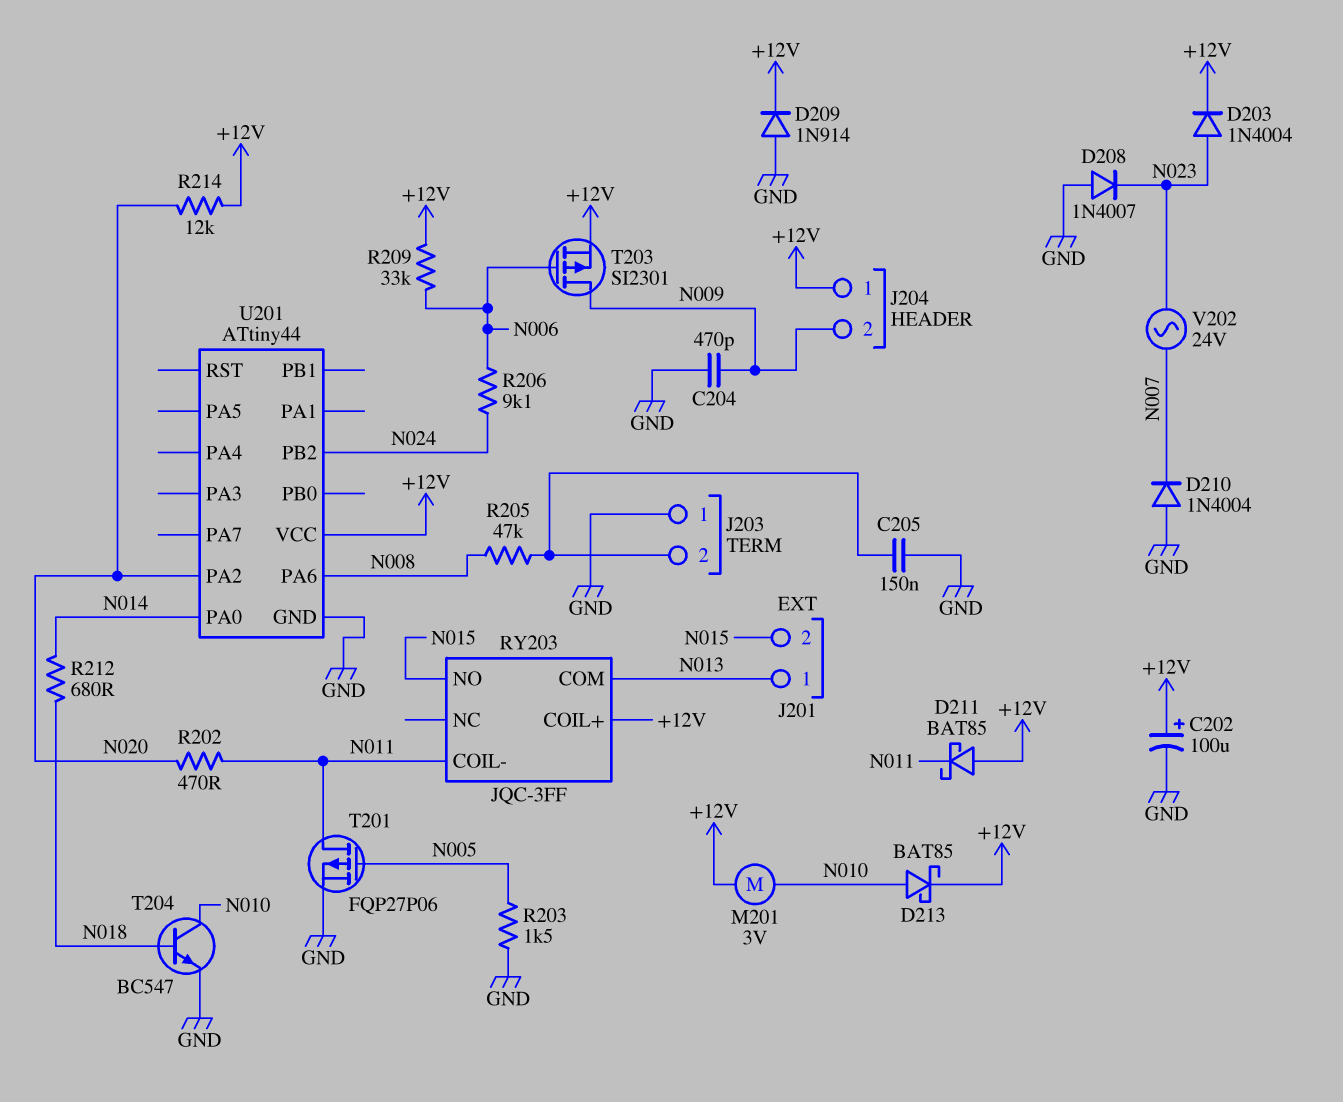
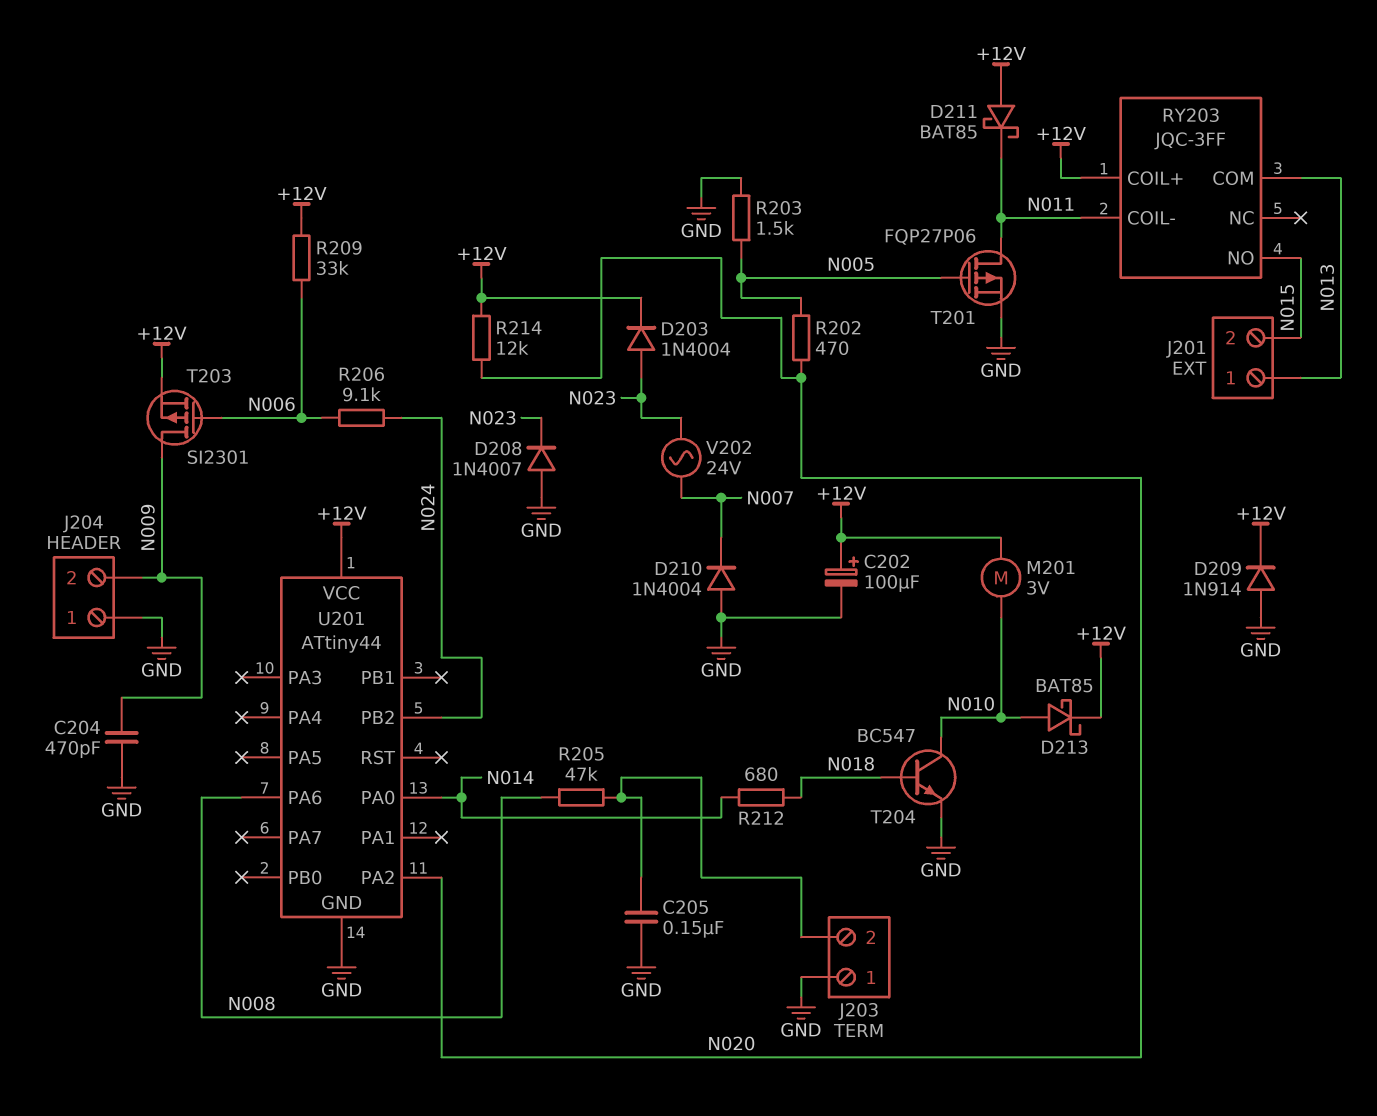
J204 pin 1: +12V -> GND
R202: 470 (N011, N020) -> 470 (N005, N020)

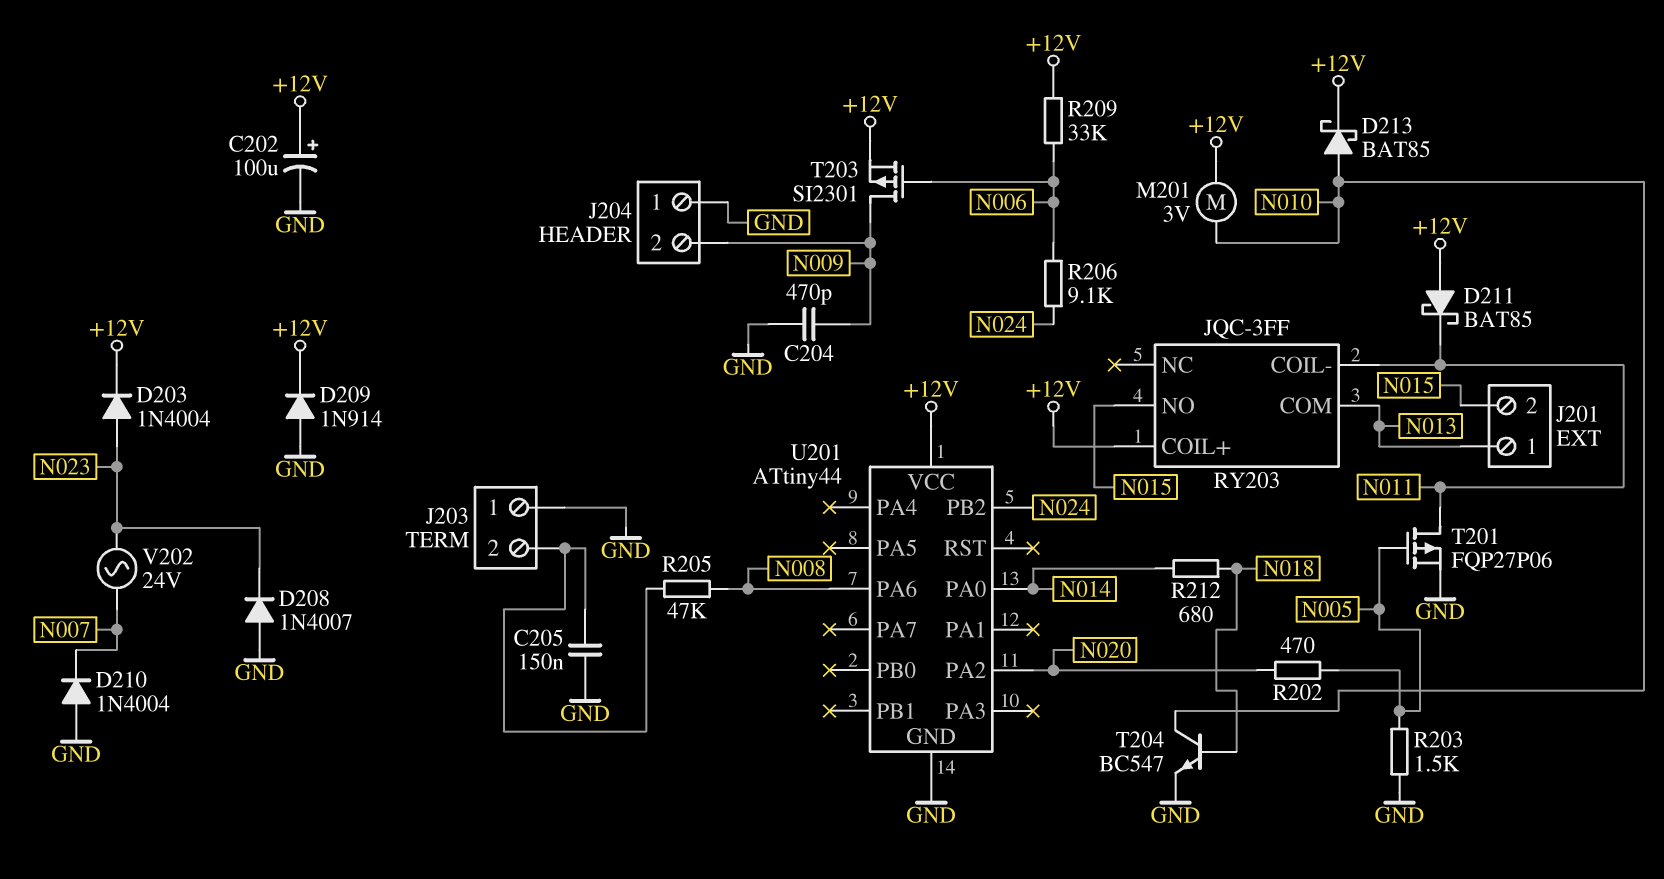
R214: 12k (+12V, N020) -> none

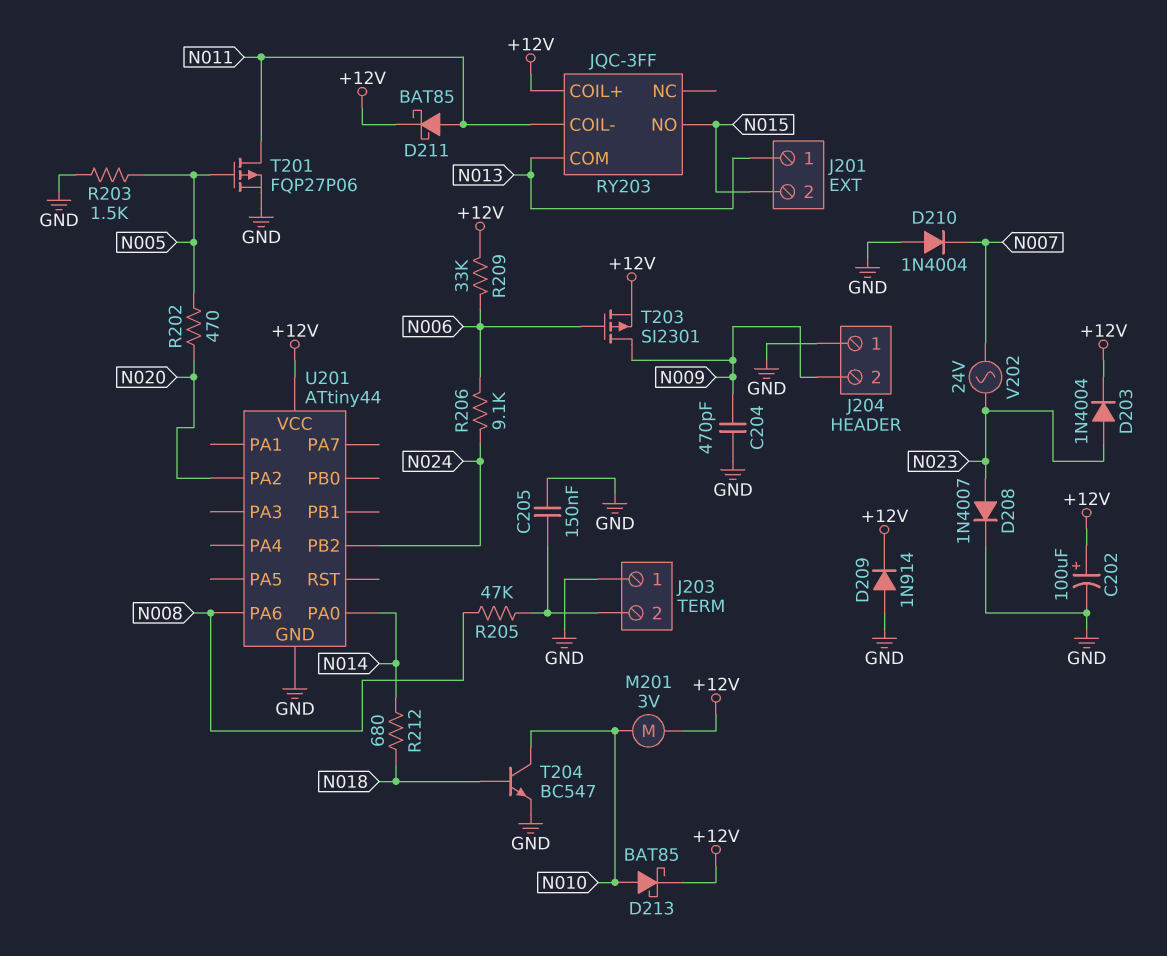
D208: diode 1N4007 (A GND, K N023) -> diode 1N4007 (A N023, K GND)
D211: schottky BAT85 (A +12V, K N011) -> schottky BAT85 (A N011, K +12V)

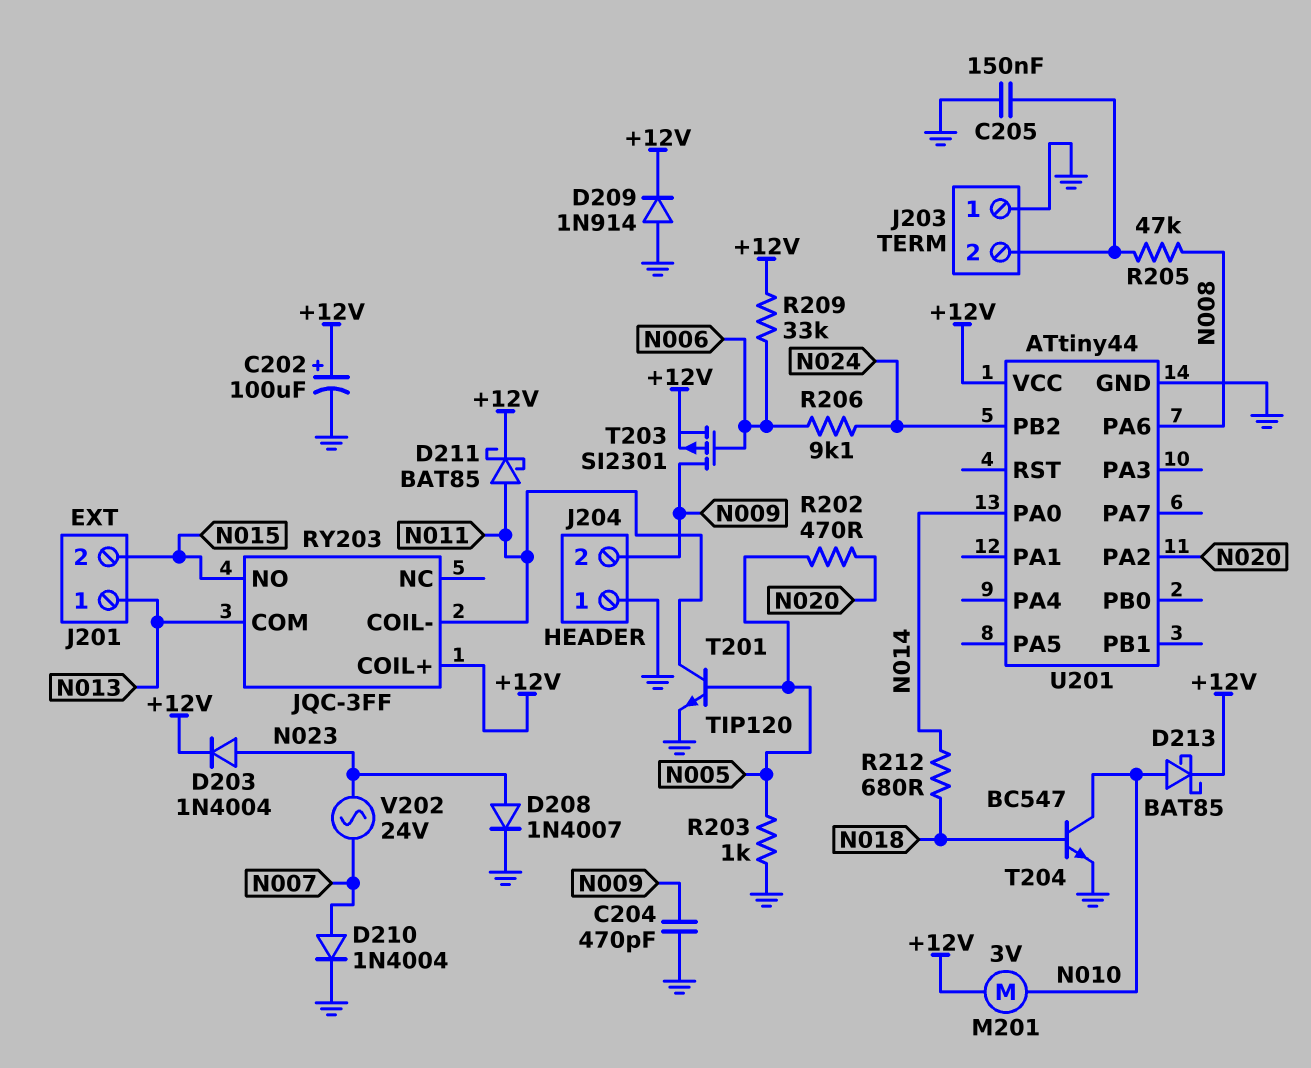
D210: diode 1N4004 (A GND, K N007) -> diode 1N4004 (A N007, K GND)
R203: 1.5k (GND, N005) -> 1k (GND, N005)
T201: PMOS FQP27P06 (G N005, D N011, S GND) -> NPN TIP120 (B N005, C N011, E GND)

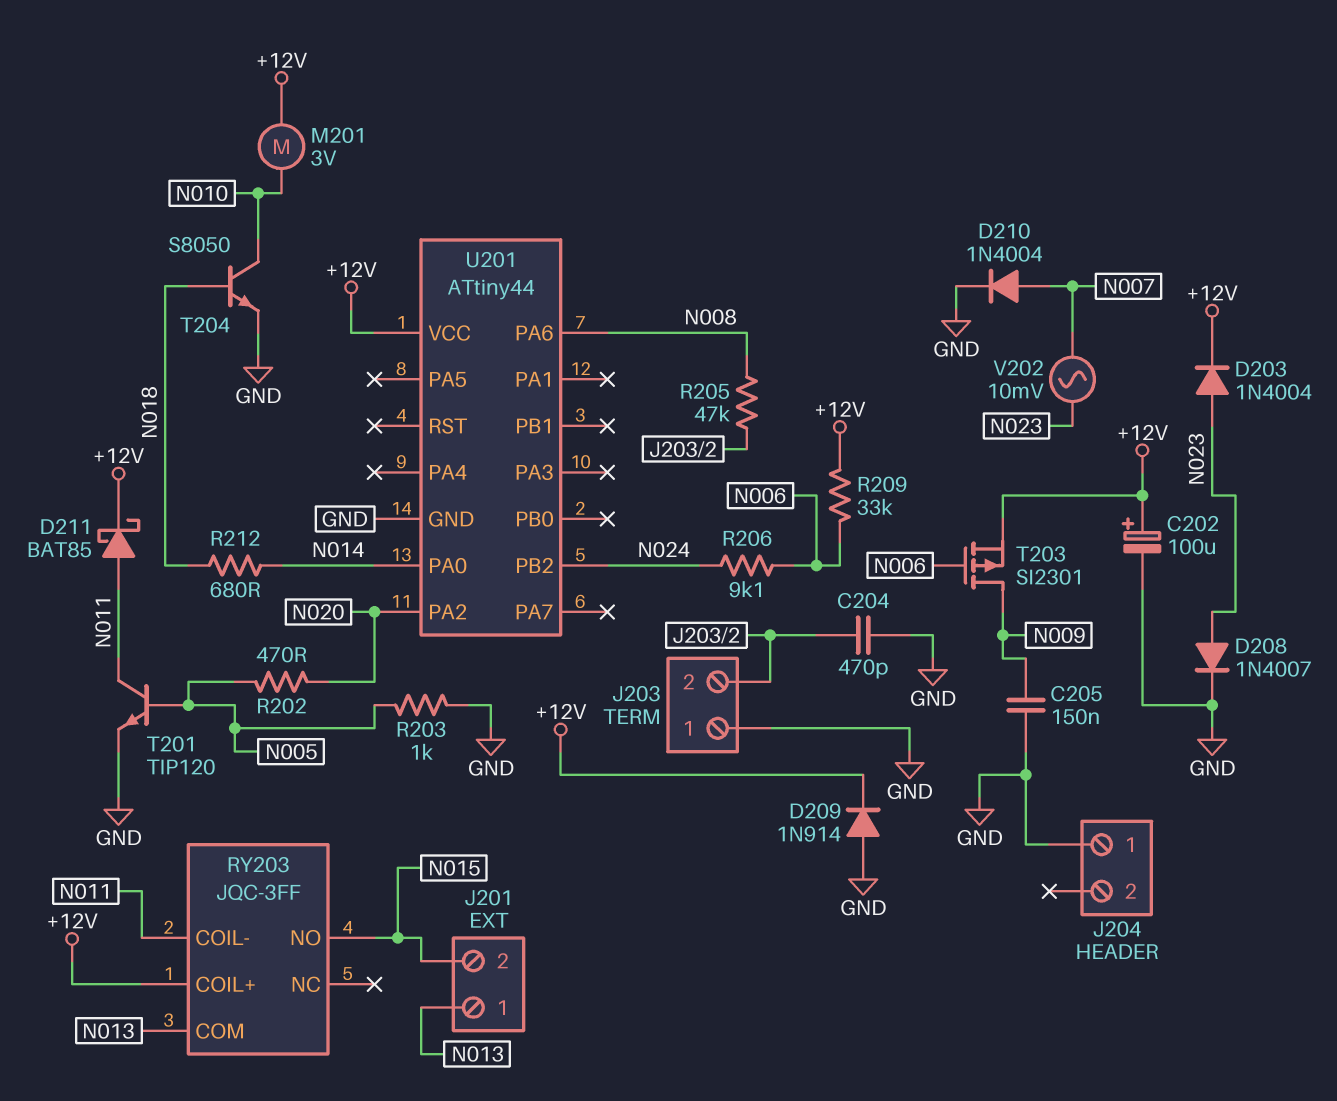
C204: 470pF (GND, N009) -> 470pF (GND, J203/2)
C205: 150nF (GND, J203/2) -> 150nF (GND, N009)
D213: schottky BAT85 (A N010, K +12V) -> none
J204 pin 2: N009 -> none
T204: NPN BC547 (B N018, C N010, E GND) -> NPN S8050 (B N018, C N010, E GND)
V202: AC 24V (N007, N023) -> AC 10mV (N007, N023)

